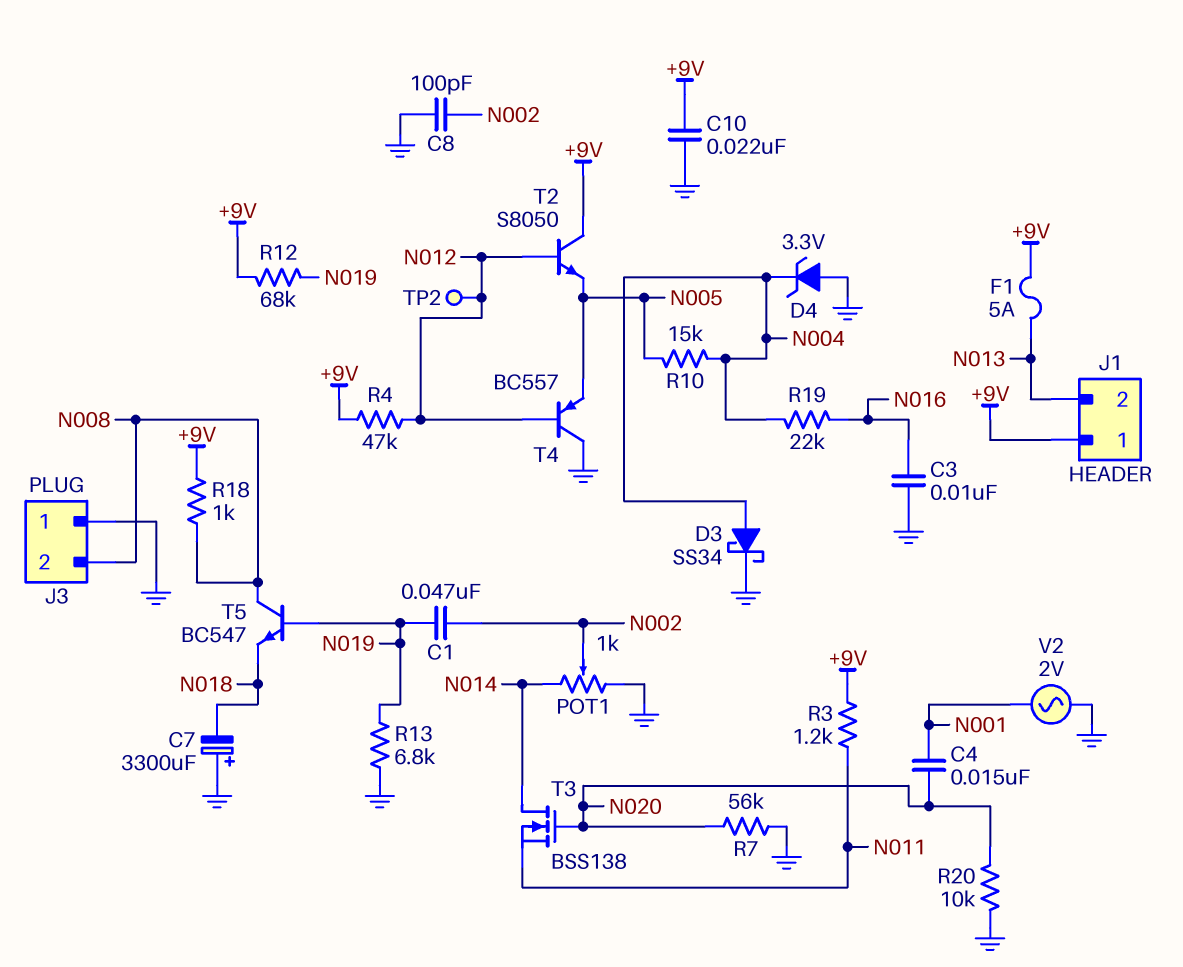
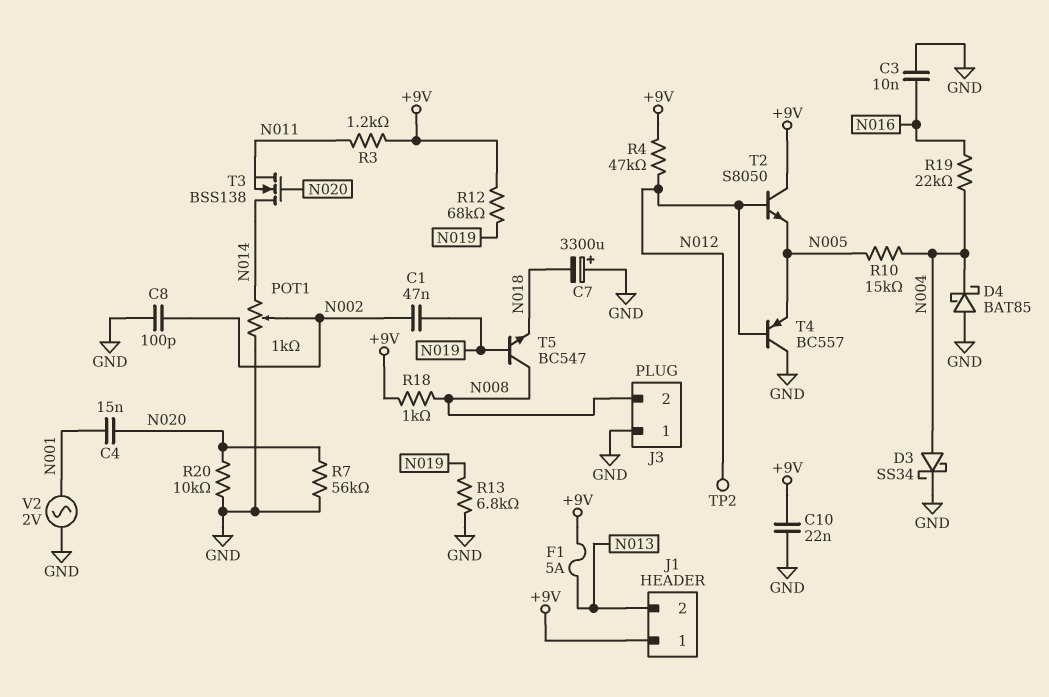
D4: zener 3.3V (A GND, K N004) -> schottky BAT85 (A GND, K N004)

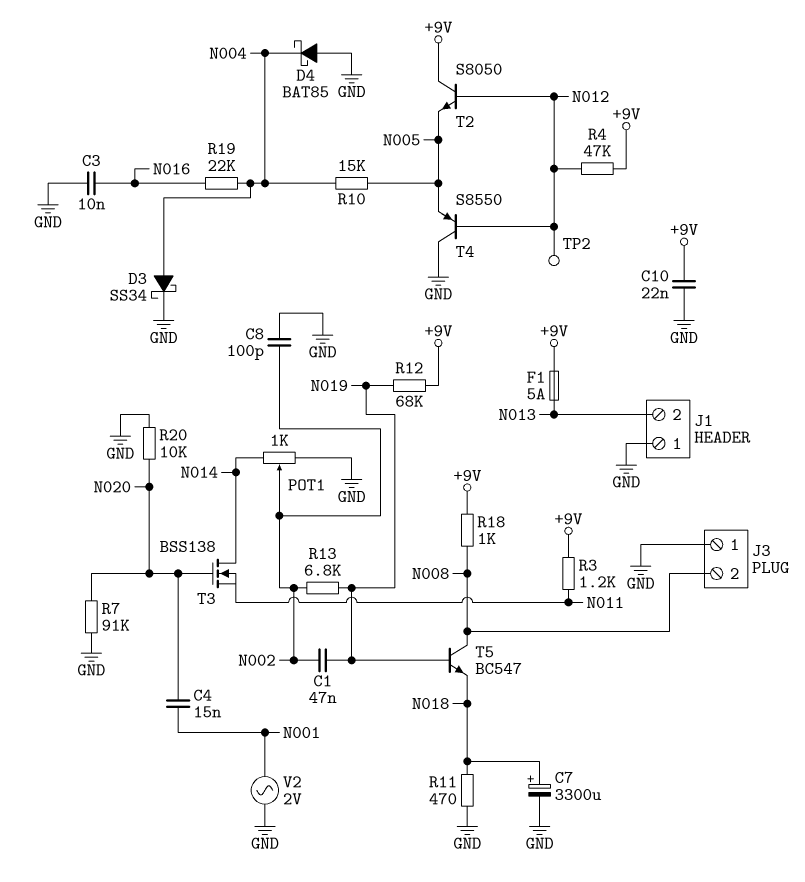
C7: 3300uF (plus GND, minus N018) -> 3300uF (plus N018, minus GND)
J1 pin 1: +9V -> GND
R7: 56k (GND, N020) -> 91k (GND, N020)
R11: none -> 470 (GND, N018)
R13: 6.8k (GND, N019) -> 6.8k (N002, N019)
T4: PNP BC557 (B N012, C GND, E N005) -> PNP S8550 (B N012, C GND, E N005)

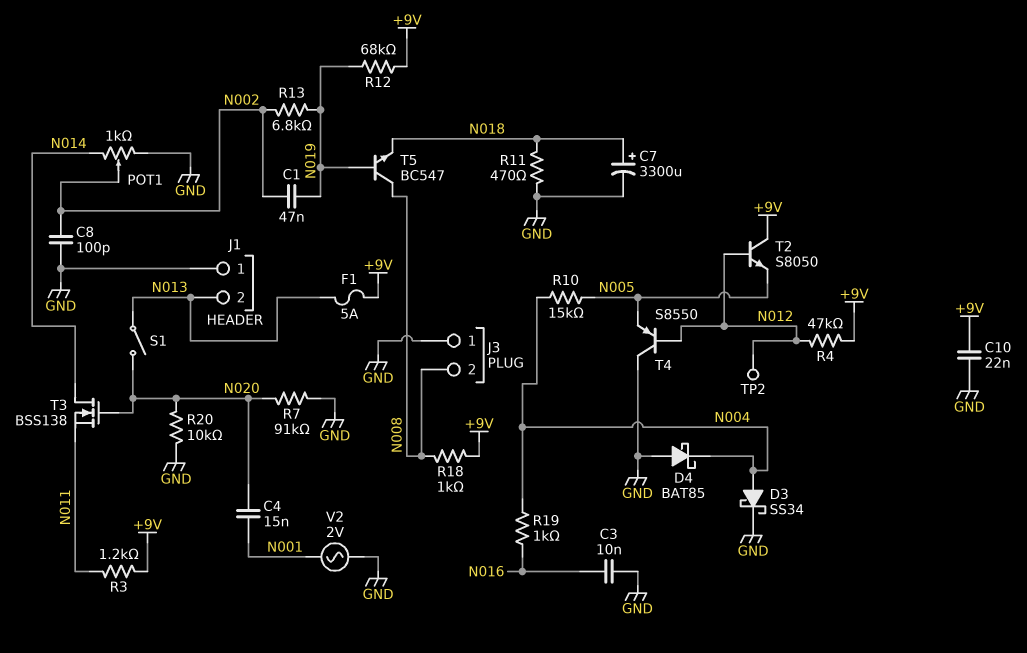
R19: 22k (N004, N016) -> 1k (N004, N016)
S1: none -> switch (N013, N020)

